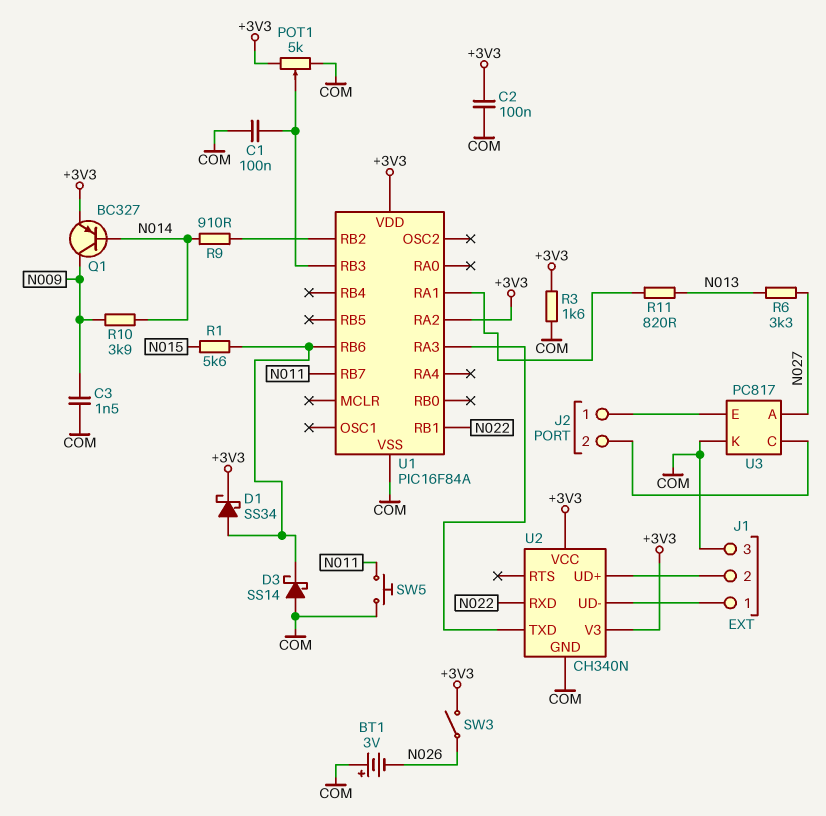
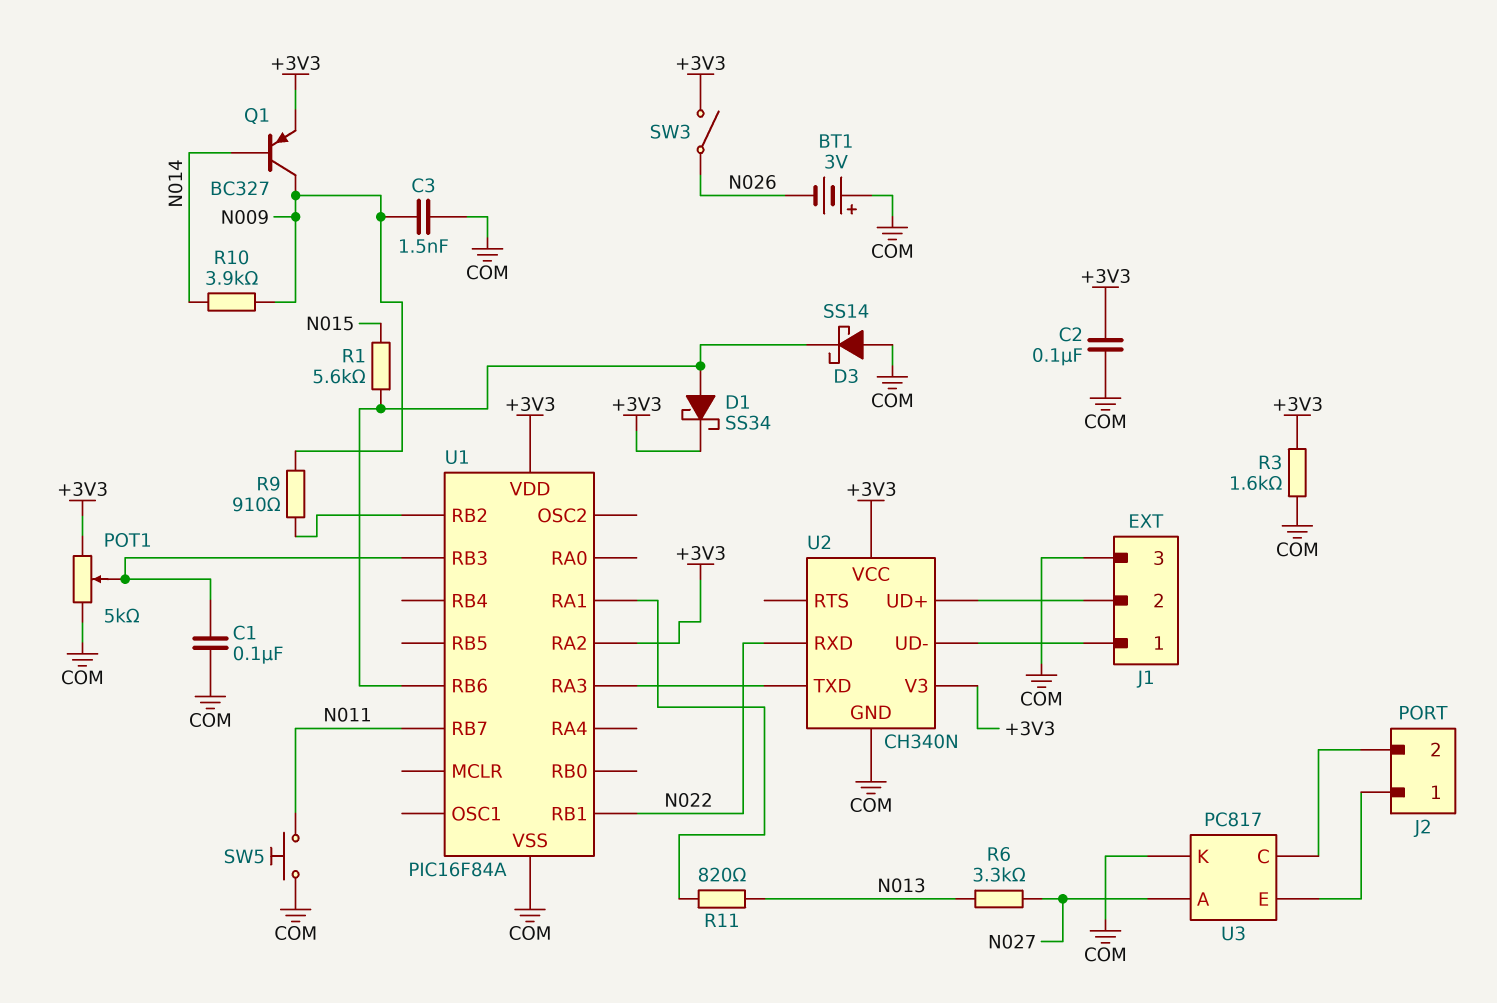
R9: 910 (N014, U1/RB2) -> 910 (N009, U1/RB2)

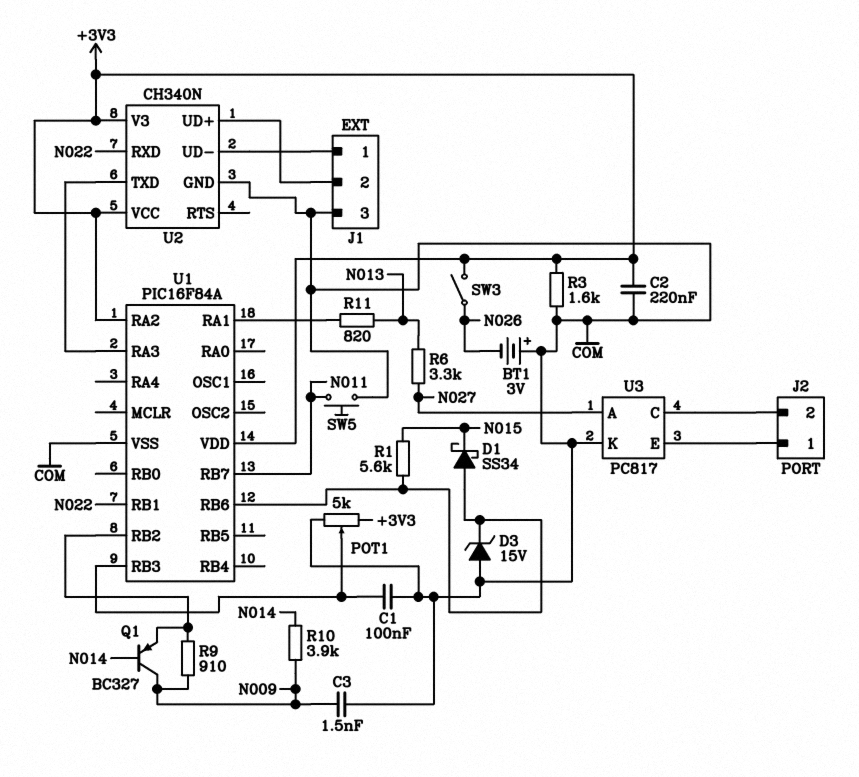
C2: 100nF (+3V3, COM) -> 220nF (+3V3, COM)
D1: schottky SS34 (A U1/RB6, K +3V3) -> schottky SS34 (A U1/RB6, K N015)
D3: schottky SS14 (A COM, K U1/RB6) -> zener 15V (A COM, K U1/RB6)
Q1: PNP BC327 (B N014, C N009, E +3V3) -> PNP BC327 (B N014, C N009, E U1/RB2)

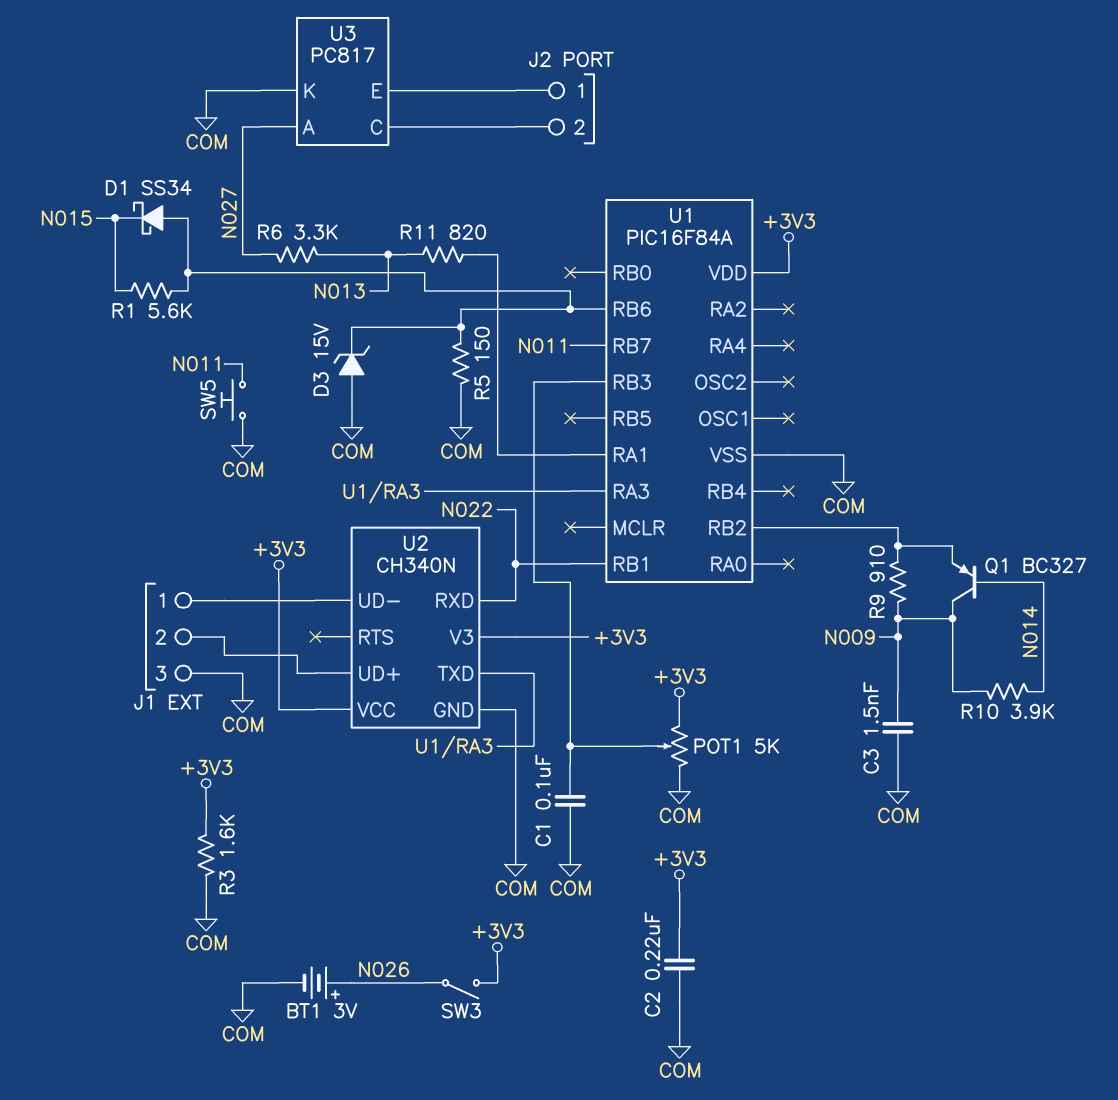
BT1: 3V (plus COM, minus N026) -> 3V (plus N026, minus COM)
R5: none -> 150 (COM, U1/RB6)
U1 pin RA2: +3V3 -> none

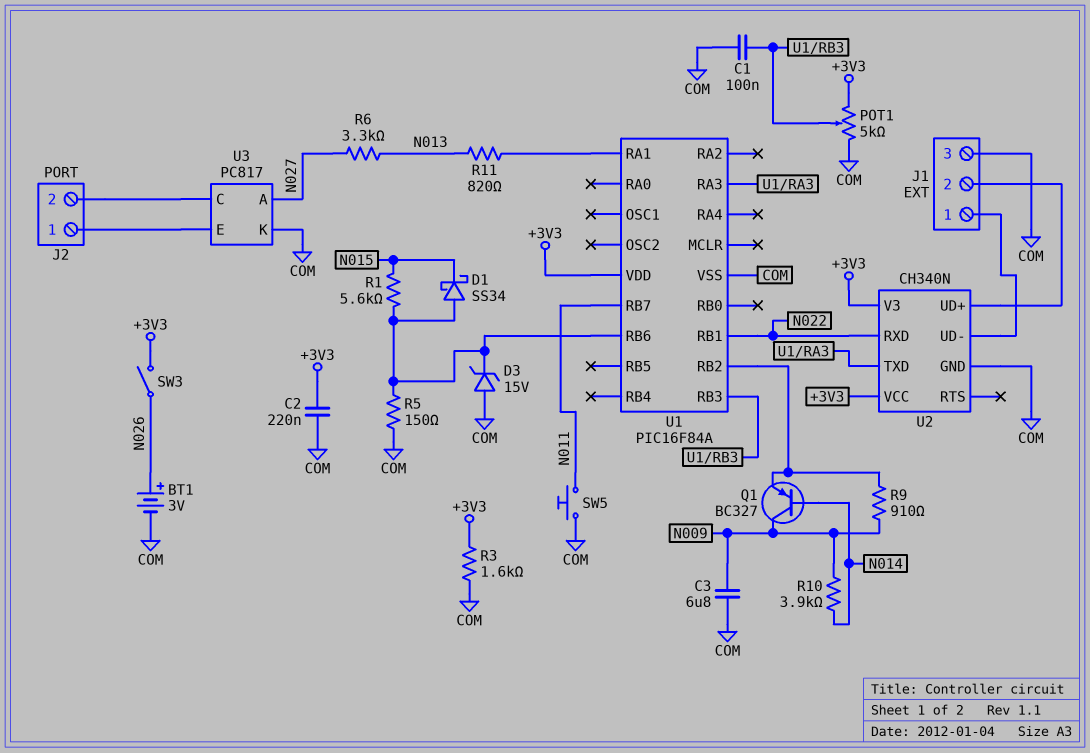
C3: 1.5nF (COM, N009) -> 6.8uF (COM, N009)

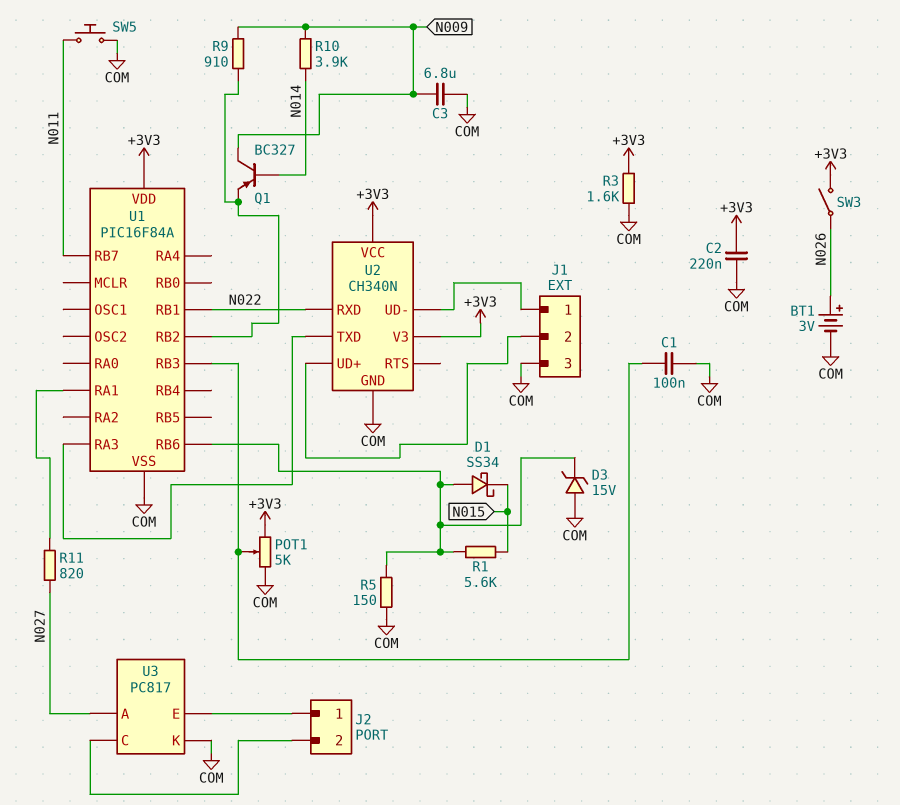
R6: 3.3k (N013, N027) -> none
R11: 820 (N013, U1/RA1) -> 820 (N027, U1/RA1)

